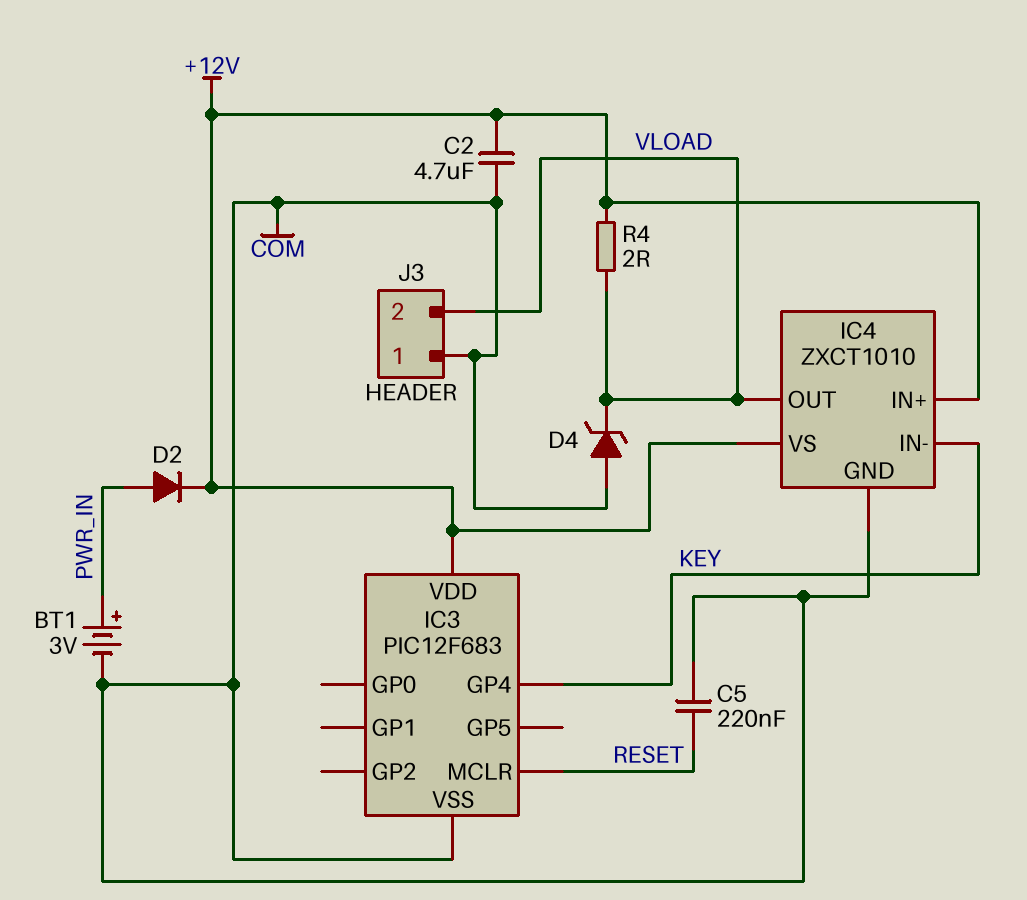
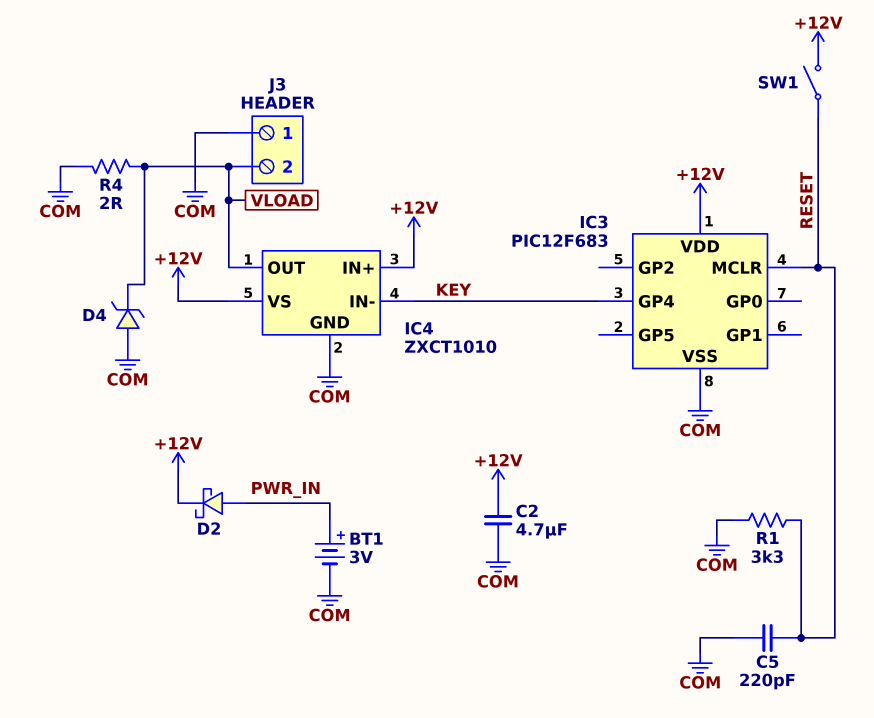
C5: 220nF (COM, RESET) -> 220pF (COM, RESET)
D2: diode (A PWR_IN, K +12V) -> schottky (A PWR_IN, K +12V)
R1: none -> 3.3k (COM, RESET)
R4: 2 (+12V, VLOAD) -> 2 (COM, VLOAD)
SW1: none -> switch (+12V, RESET)

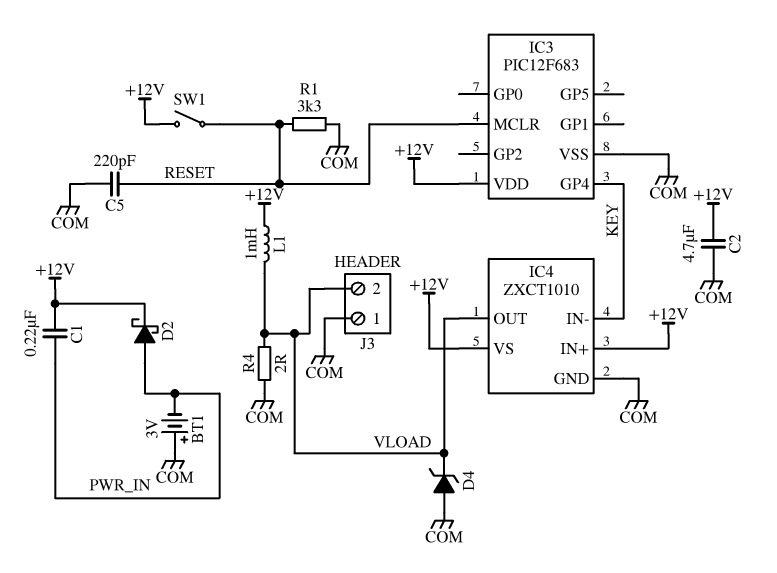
BT1: 3V (plus PWR_IN, minus COM) -> 3V (plus COM, minus PWR_IN)
C1: none -> 220nF (+12V, PWR_IN)
L1: none -> 1mH (+12V, VLOAD)

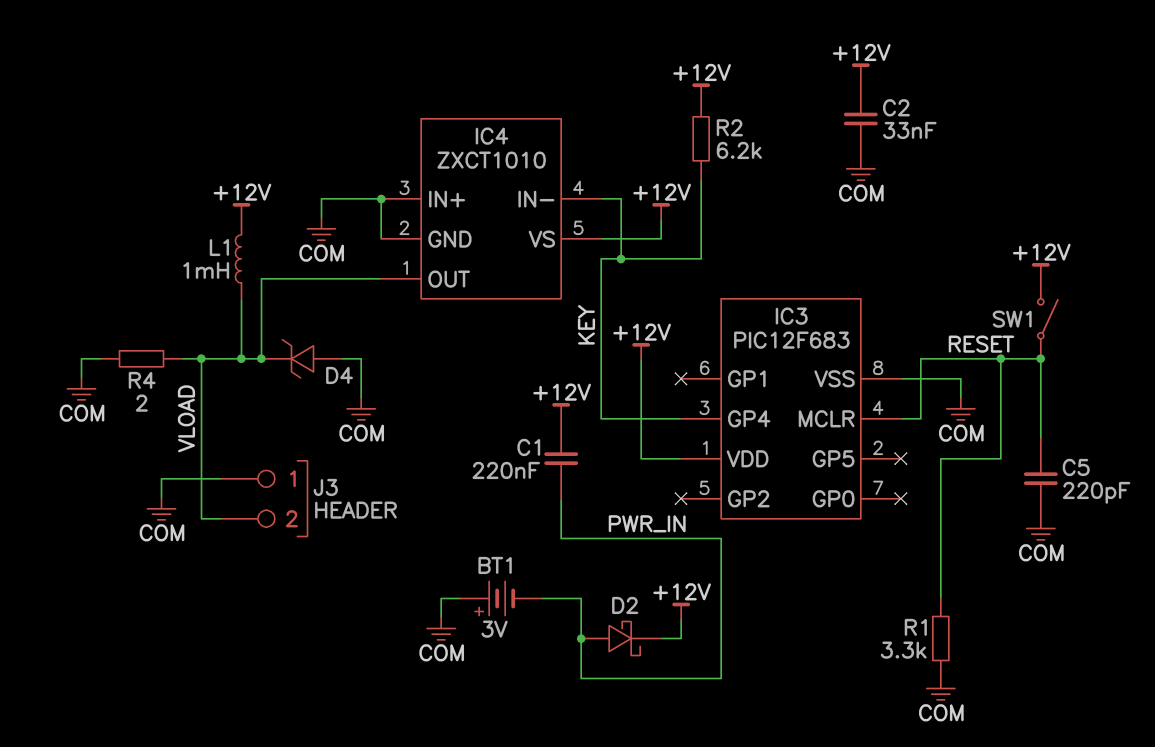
C2: 4.7uF (+12V, COM) -> 33nF (+12V, COM)
IC4 pin IN+: +12V -> COM
R2: none -> 6.2k (+12V, KEY)

